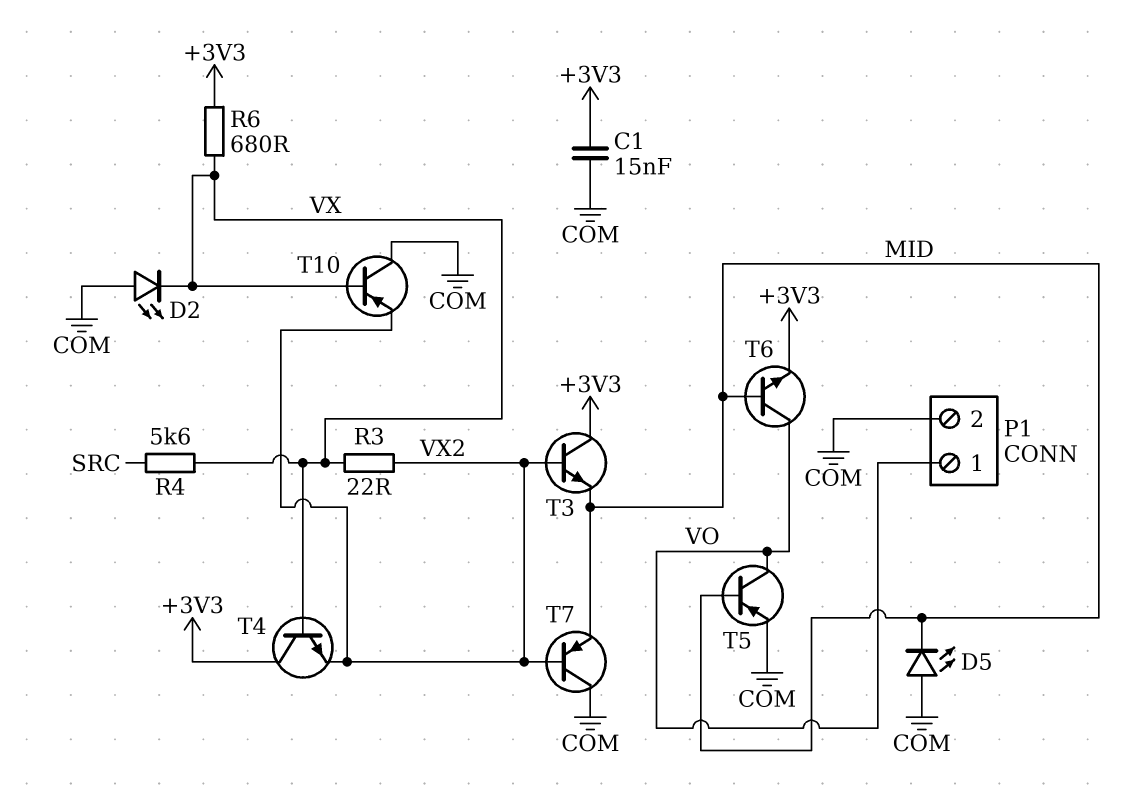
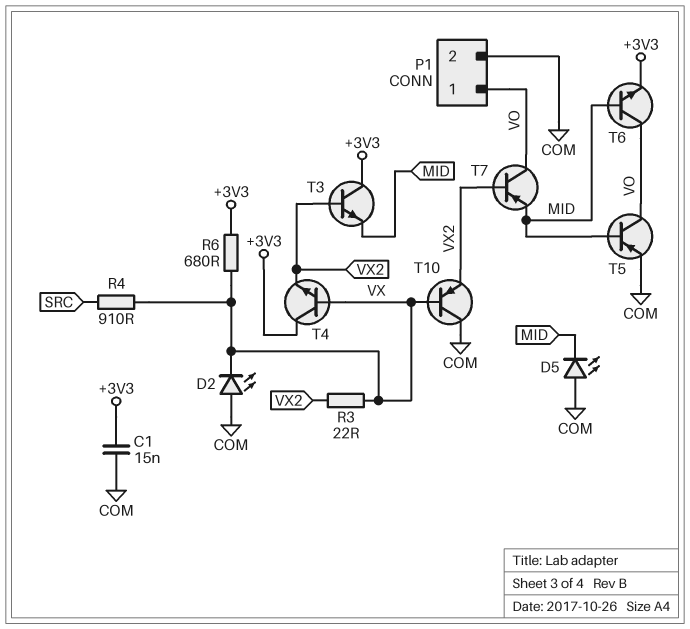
R4: 5.6k (SRC, VX) -> 910 (SRC, VX)
T7: PNP (B VX2, C COM, E MID) -> PNP (B VX2, C VO, E MID)

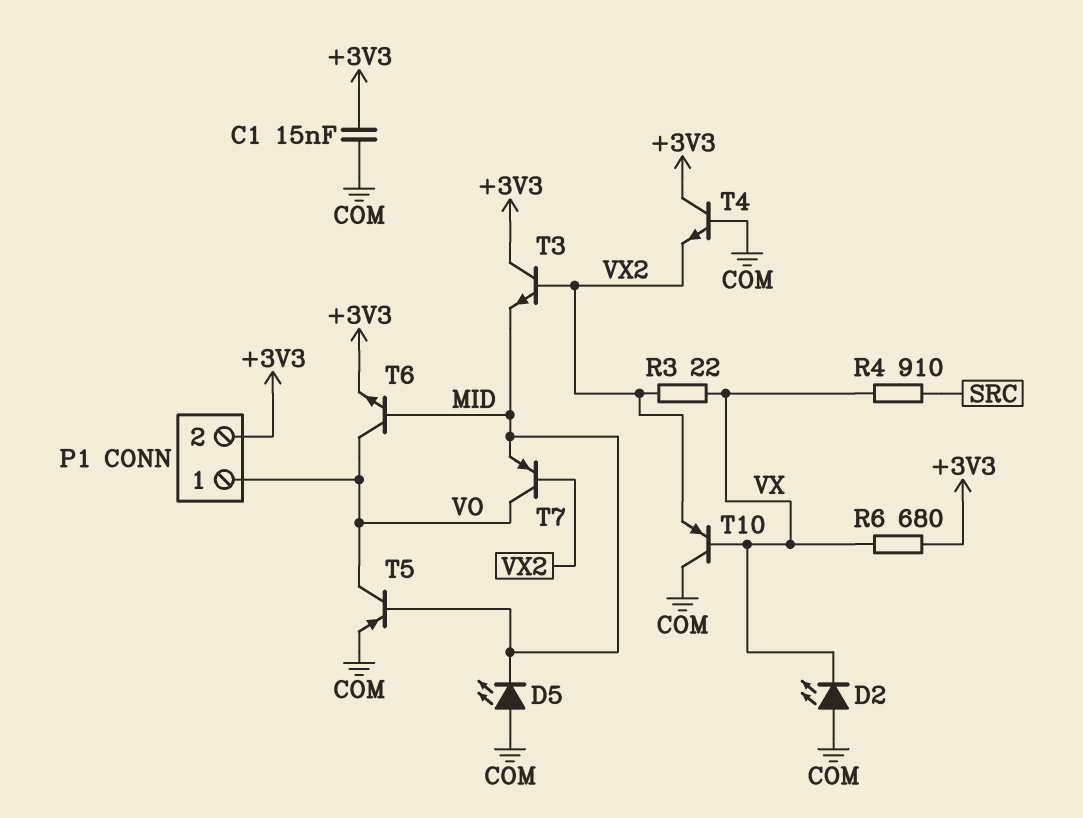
P1 pin 2: COM -> +3V3
T4: NPN (B VX, C +3V3, E VX2) -> NPN (B COM, C +3V3, E VX2)

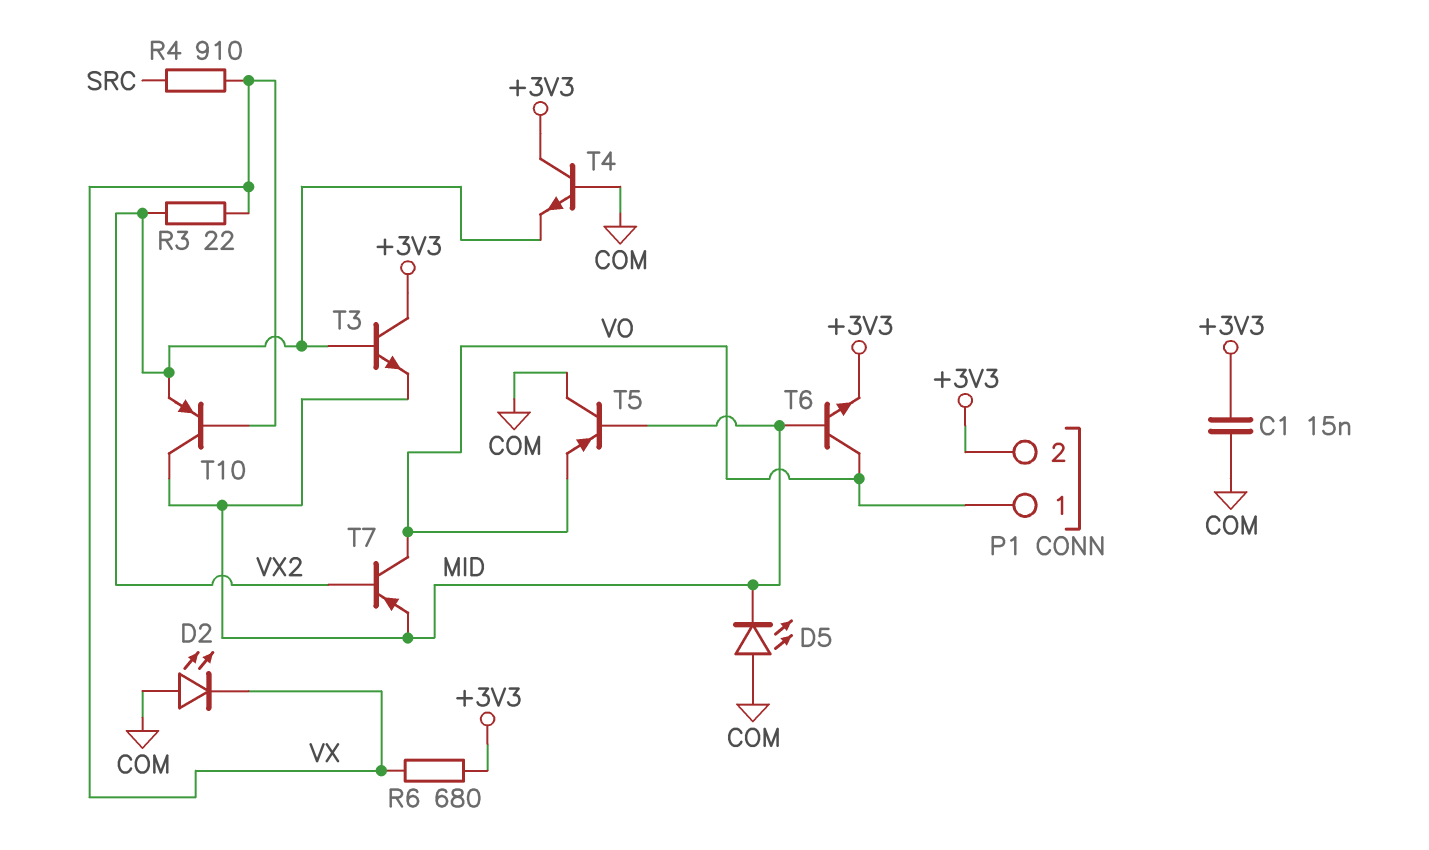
T5: PNP (B MID, C VO, E COM) -> PNP (B MID, C COM, E VO)
T10: PNP (B VX, C COM, E VX2) -> PNP (B VX, C MID, E VX2)

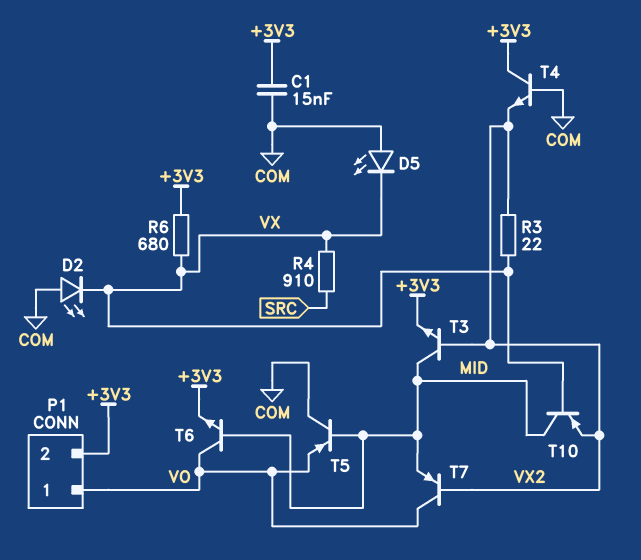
D5: LED (A COM, K MID) -> LED (A COM, K VX)
T3: NPN (B VX2, C +3V3, E MID) -> NPN (B VX2, C MID, E +3V3)

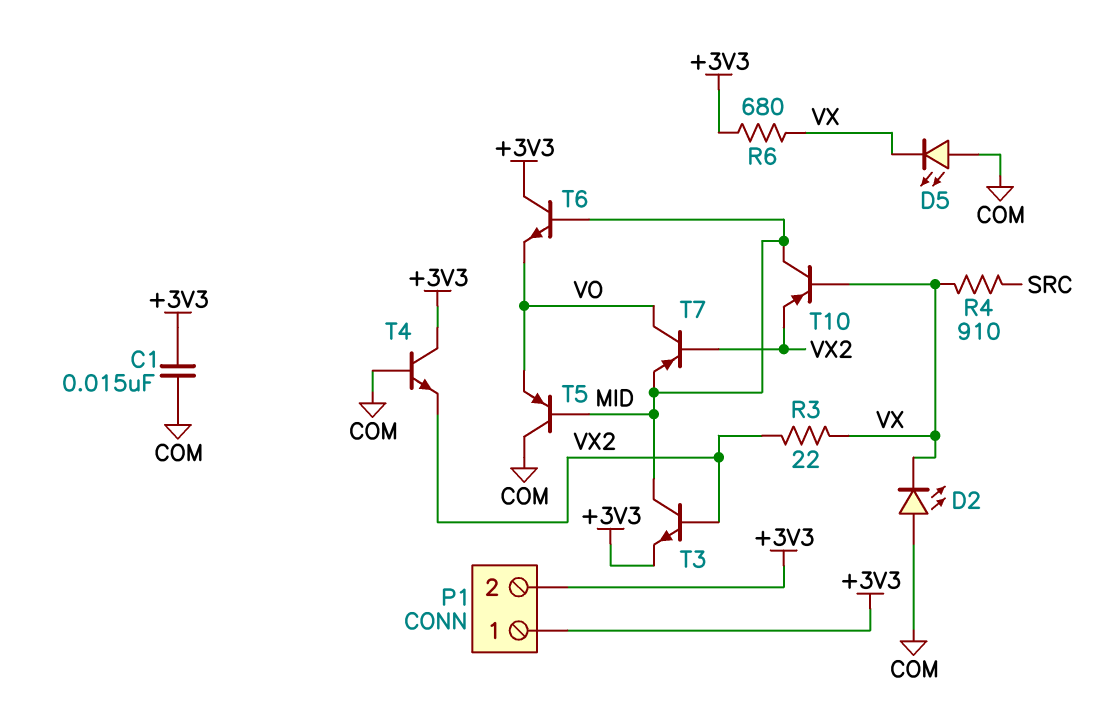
P1 pin 1: VO -> +3V3
T6: NPN (B MID, C VO, E +3V3) -> NPN (B MID, C +3V3, E VO)

